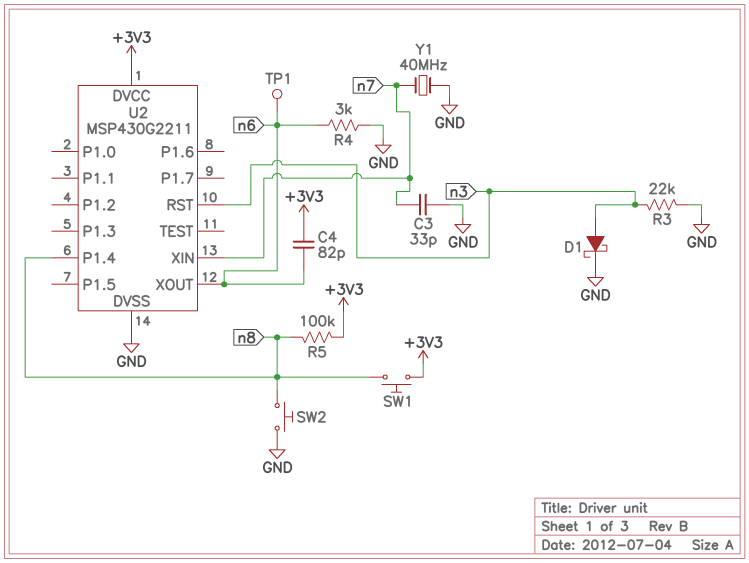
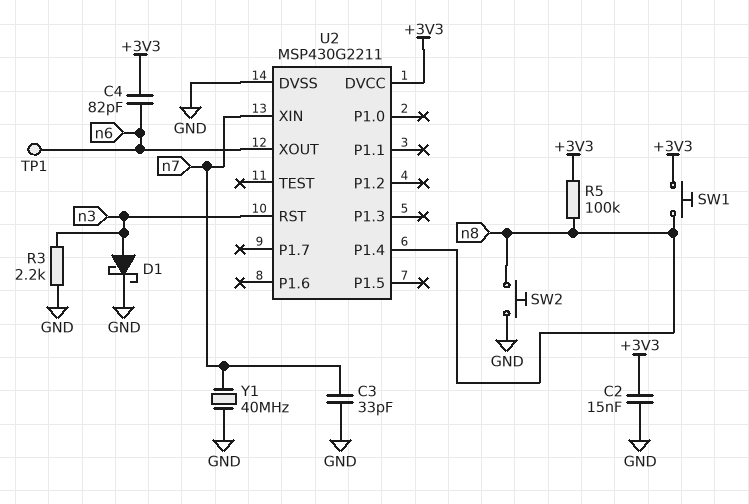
C2: none -> 15nF (+3V3, GND)
R3: 22k (GND, n3) -> 2.2k (GND, n3)
R4: 3k (GND, n6) -> none

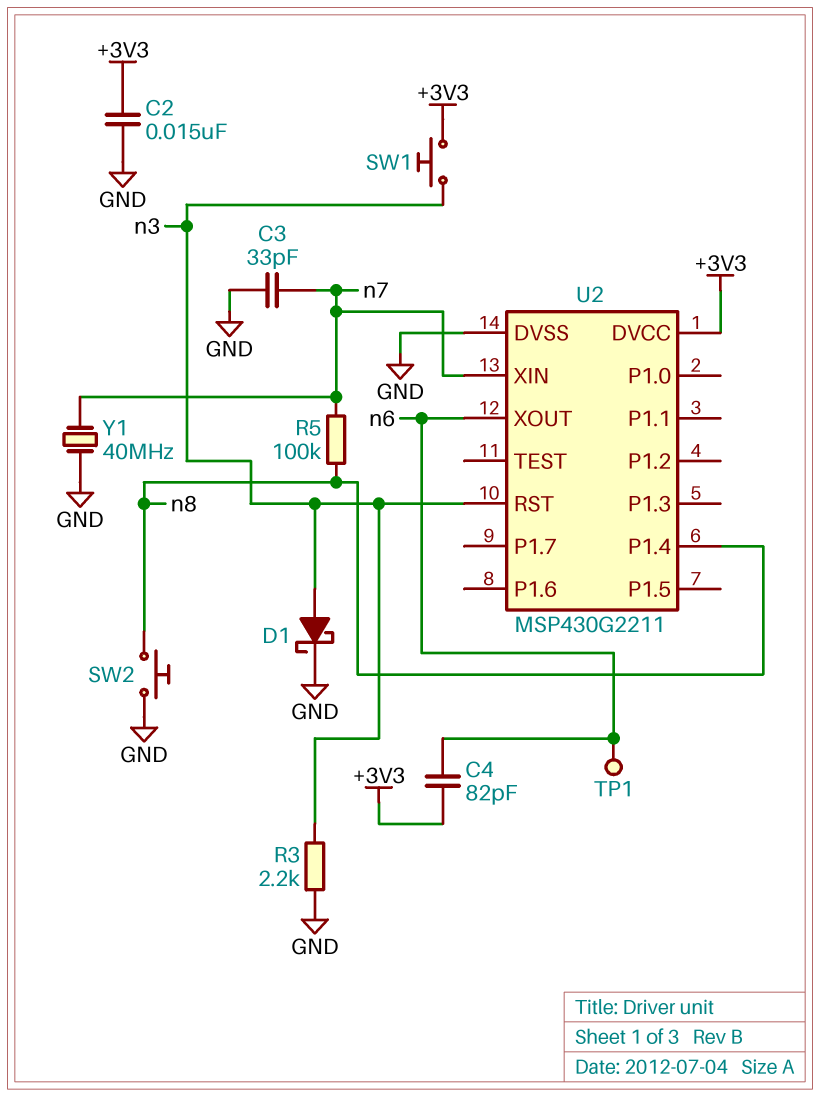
R5: 100k (+3V3, n8) -> 100k (n7, n8)
SW1: button (+3V3, n8) -> button (+3V3, n3)

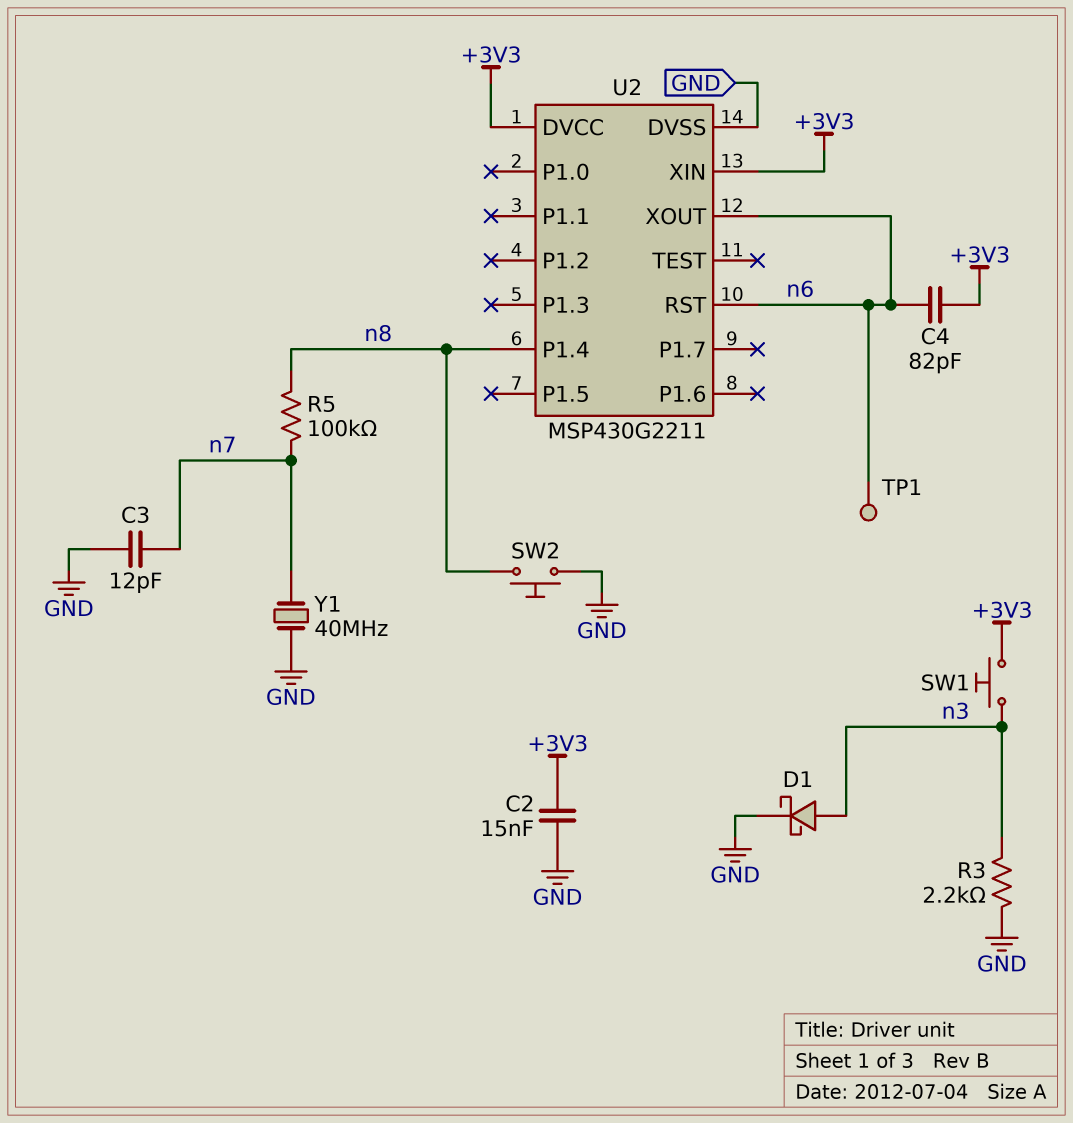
C3: 33pF (GND, n7) -> 12pF (GND, n7)
U2 pin RST: n3 -> n6
U2 pin XIN: n7 -> +3V3

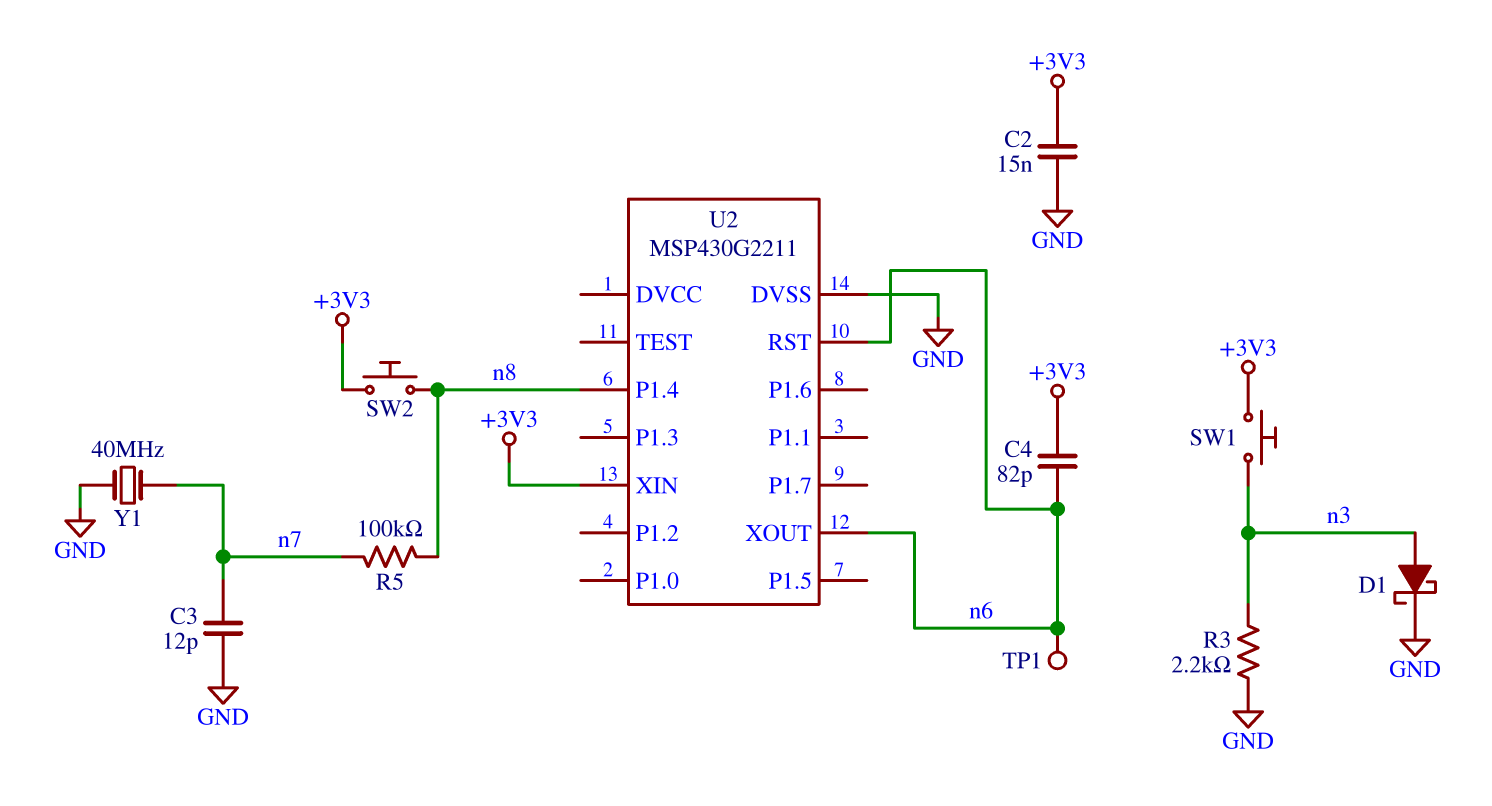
SW2: button (GND, n8) -> button (+3V3, n8)
U2 pin DVCC: +3V3 -> none

